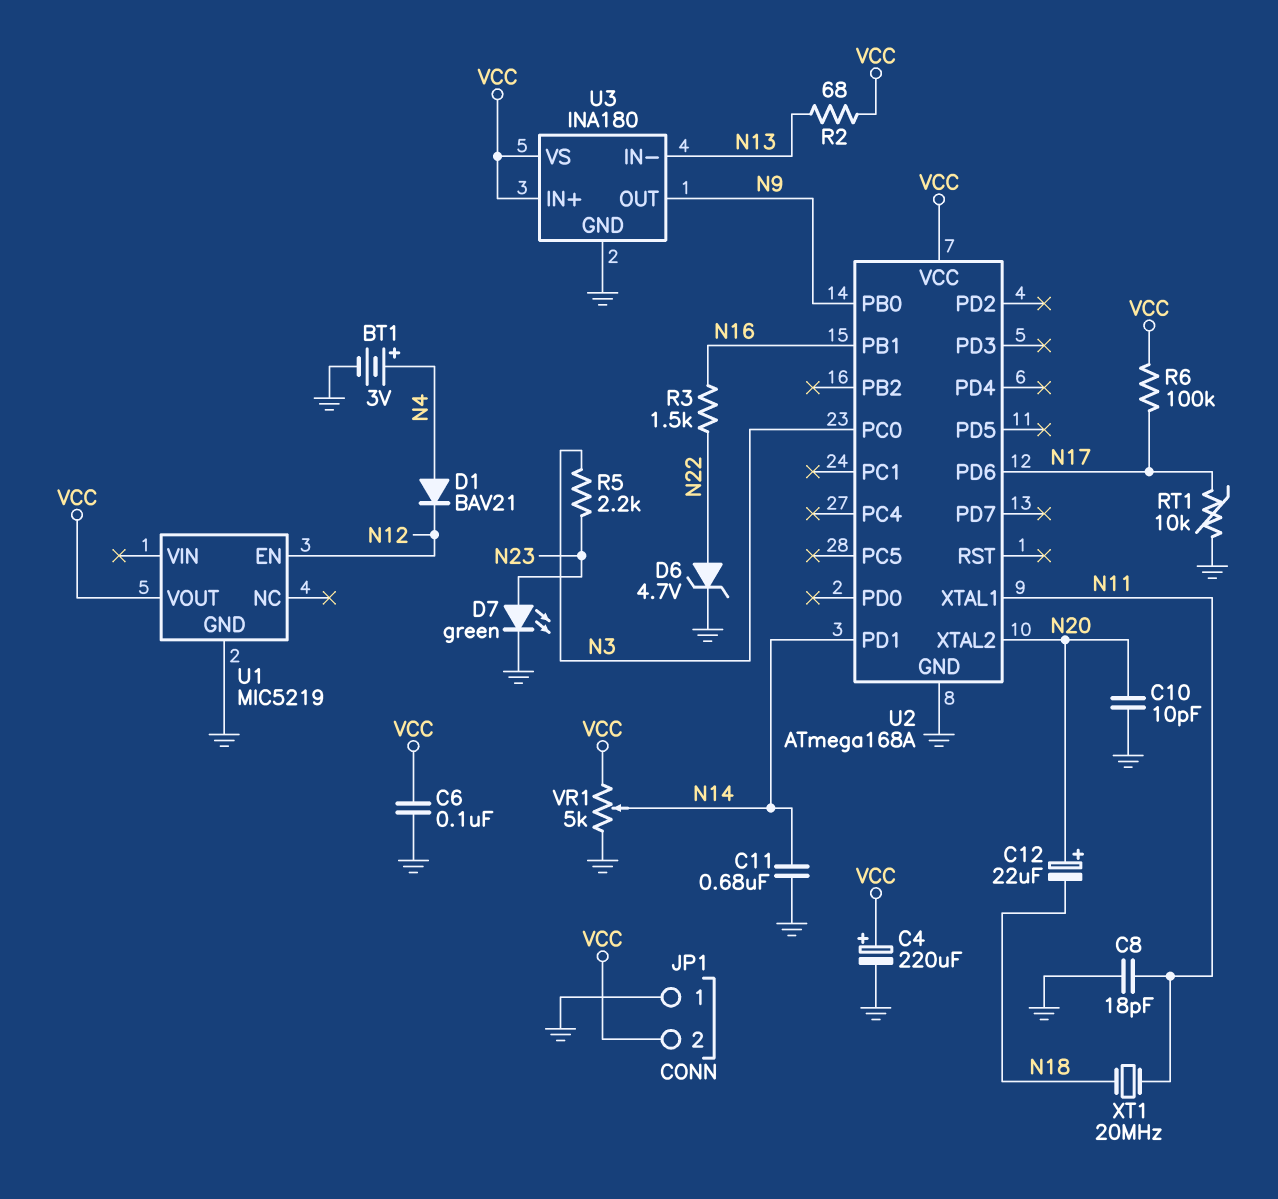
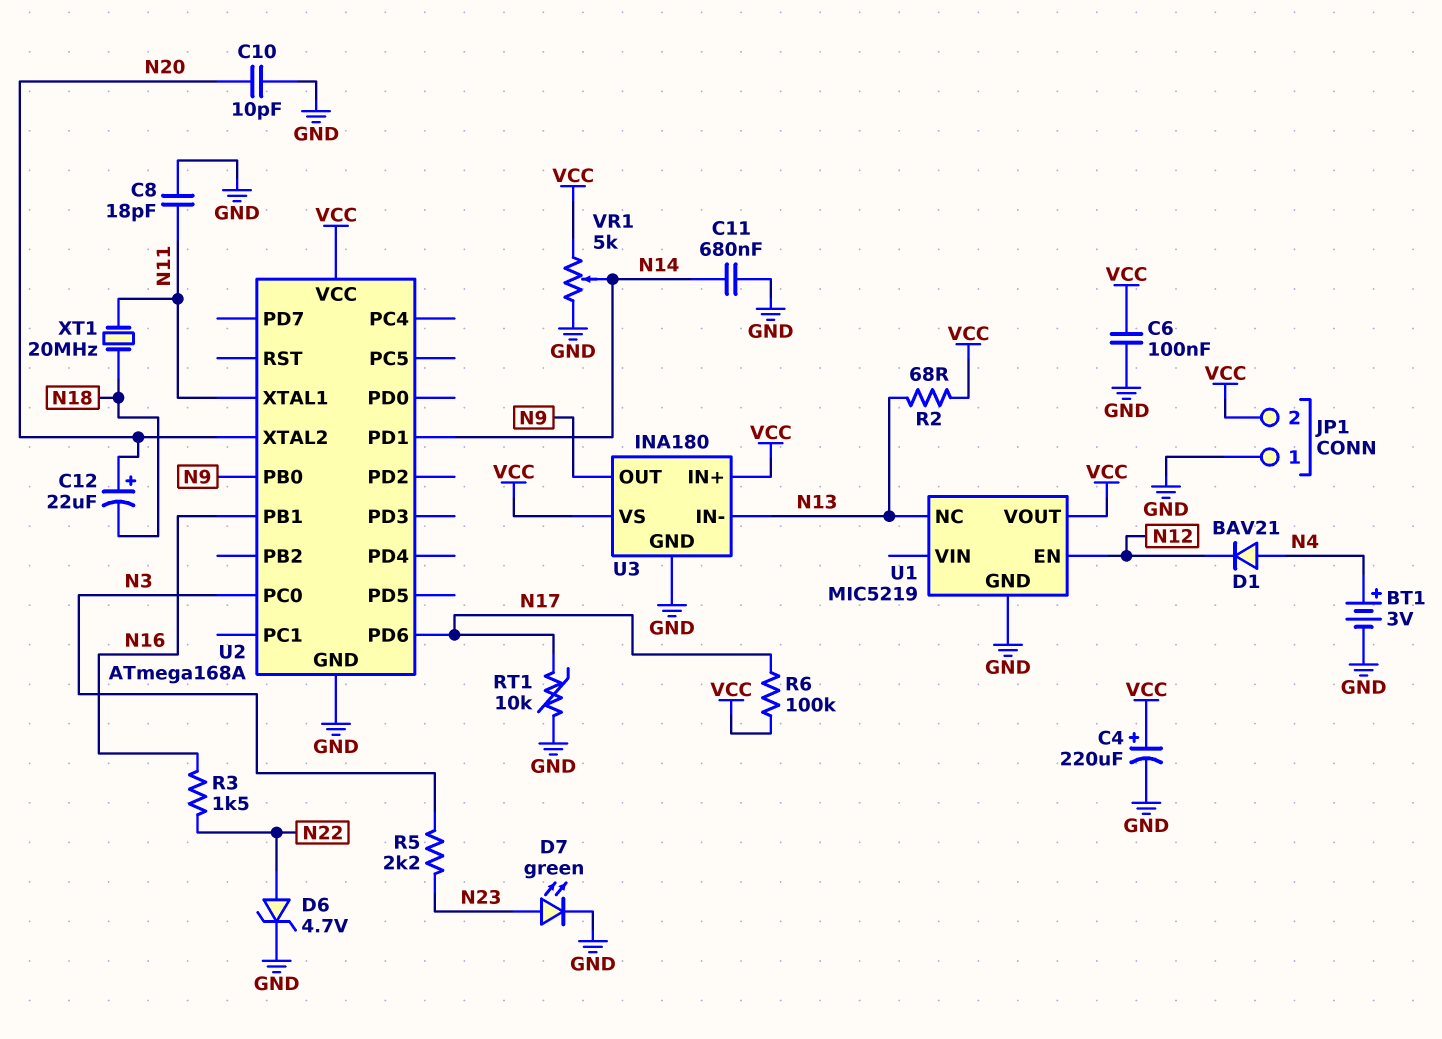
U1 pin NC: none -> N13

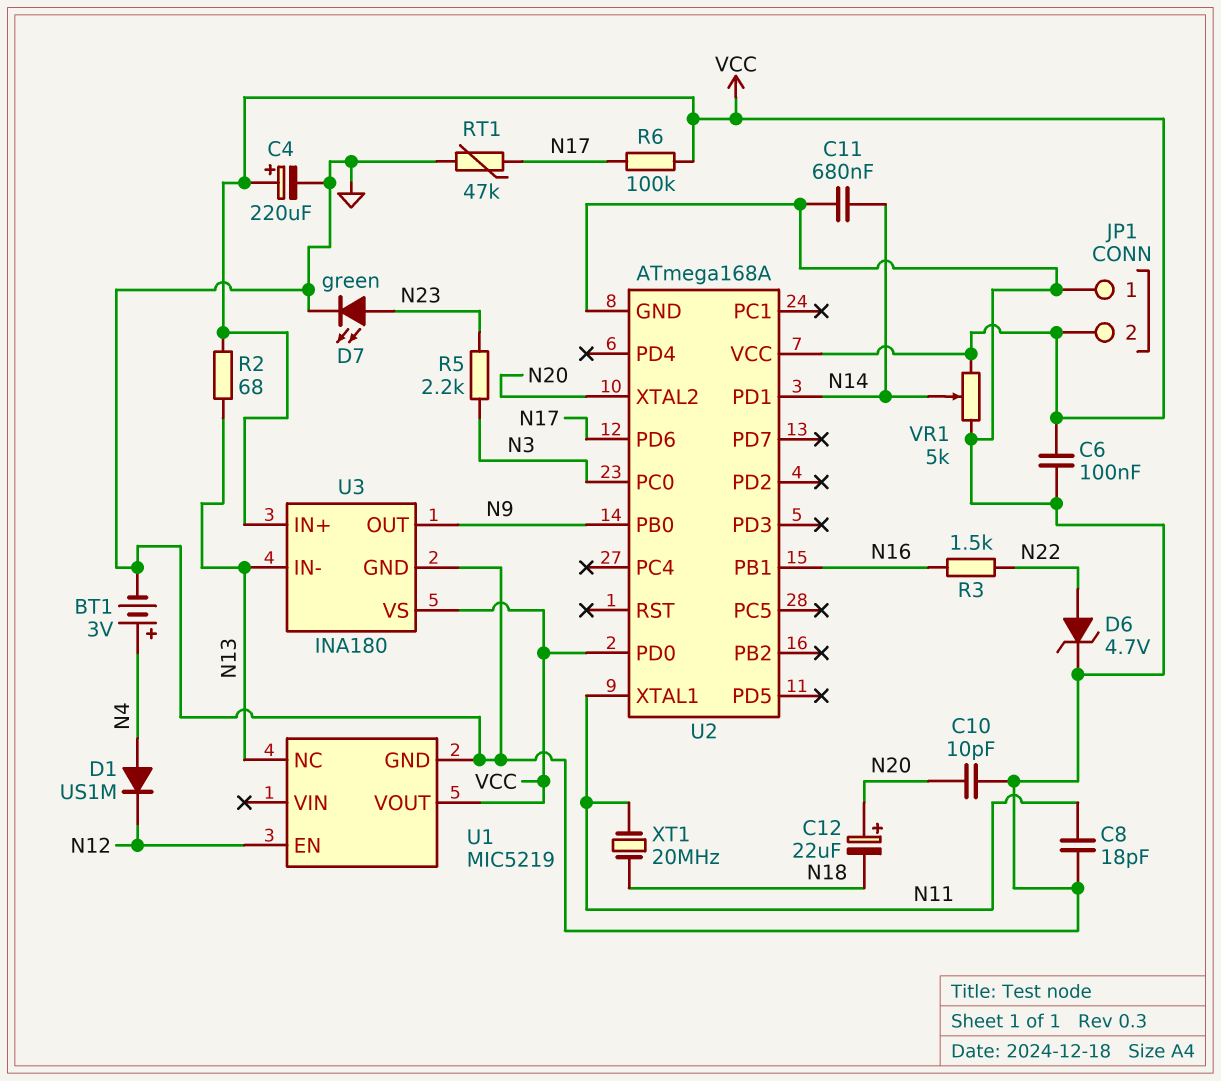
D1: diode BAV21 (A N4, K N12) -> diode US1M (A N4, K N12)
RT1: 10k (GND, N17) -> 47k (GND, N17)
U2 pin PD0: none -> VCC

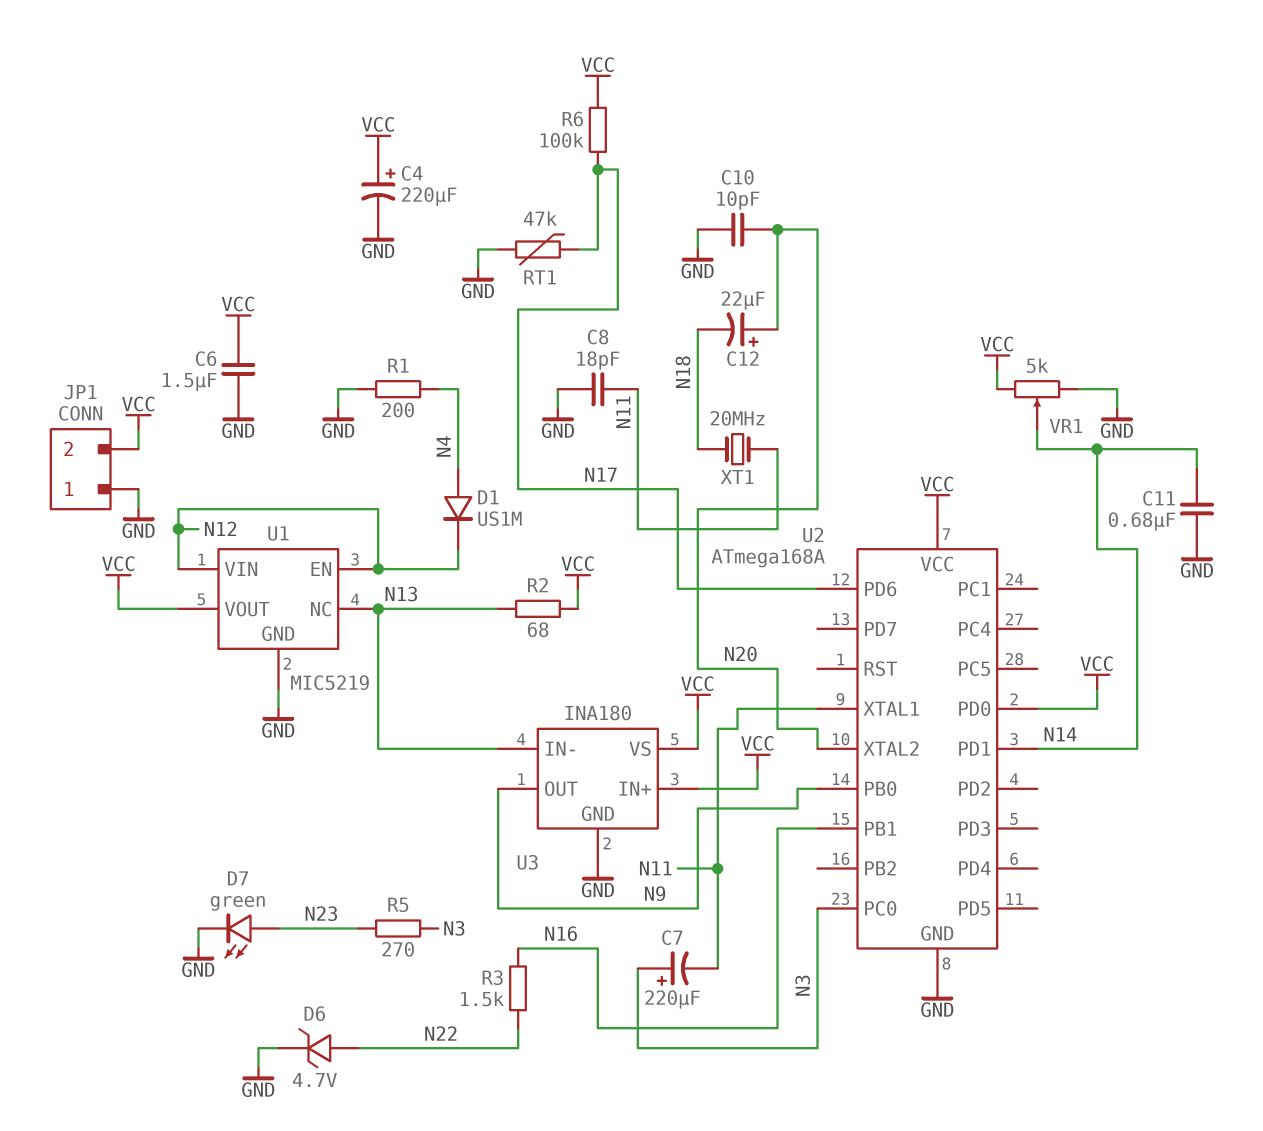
BT1: 3V (plus N4, minus GND) -> none
C6: 100nF (GND, VCC) -> 1.5uF (GND, VCC)
C7: none -> 220uF (plus N3, minus N11)
R1: none -> 200 (GND, N4)
R5: 2.2k (N3, N23) -> 270 (N3, N23)
U1 pin VIN: none -> N12

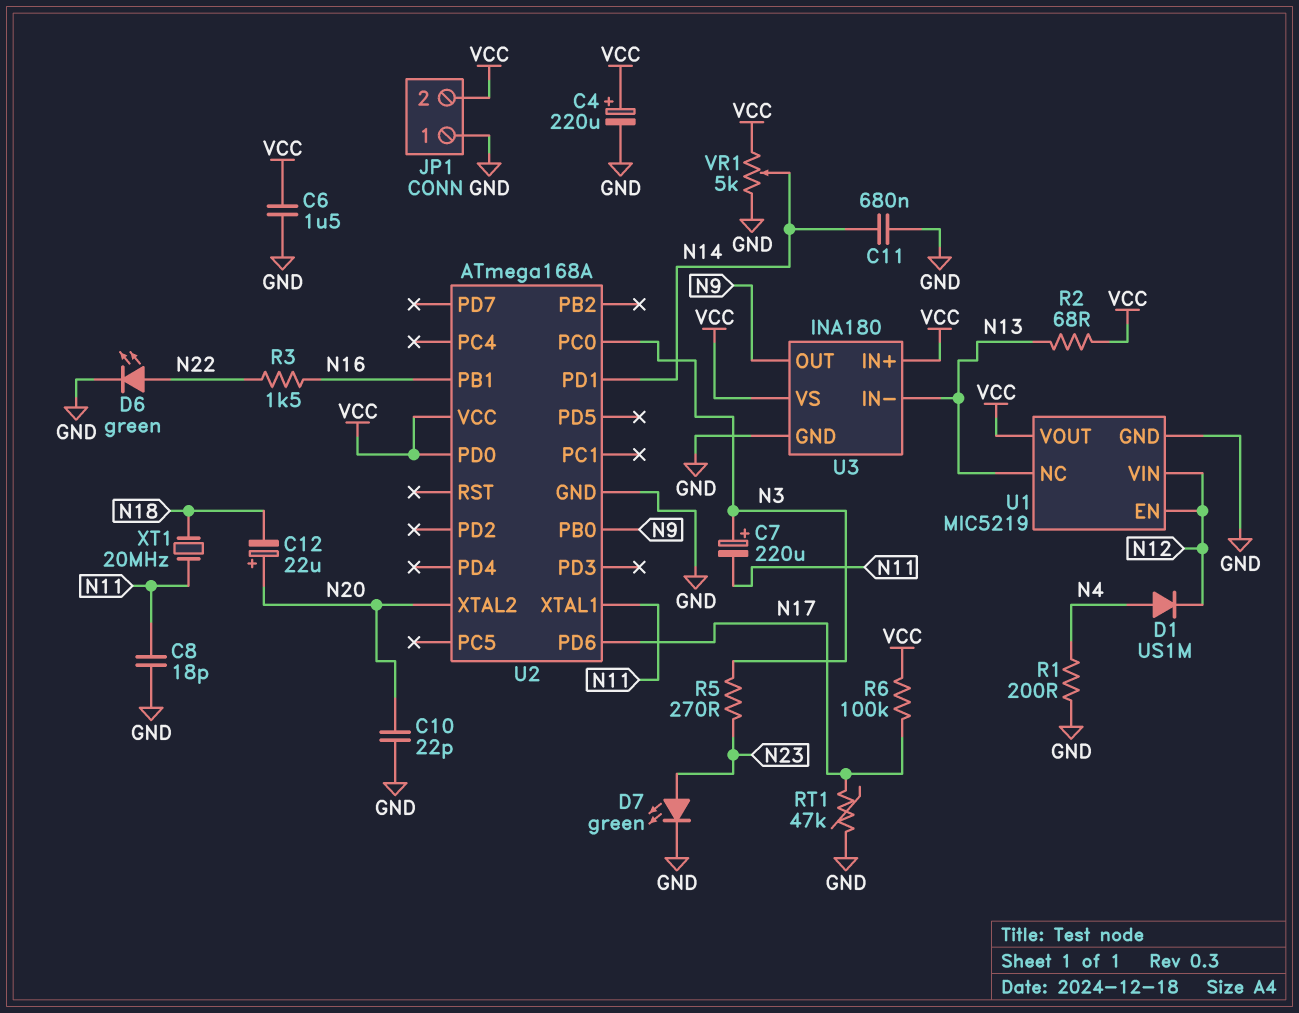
C10: 10pF (GND, N20) -> 22pF (GND, N20)
D6: zener 4.7V (A N22, K GND) -> LED green (A N22, K GND)

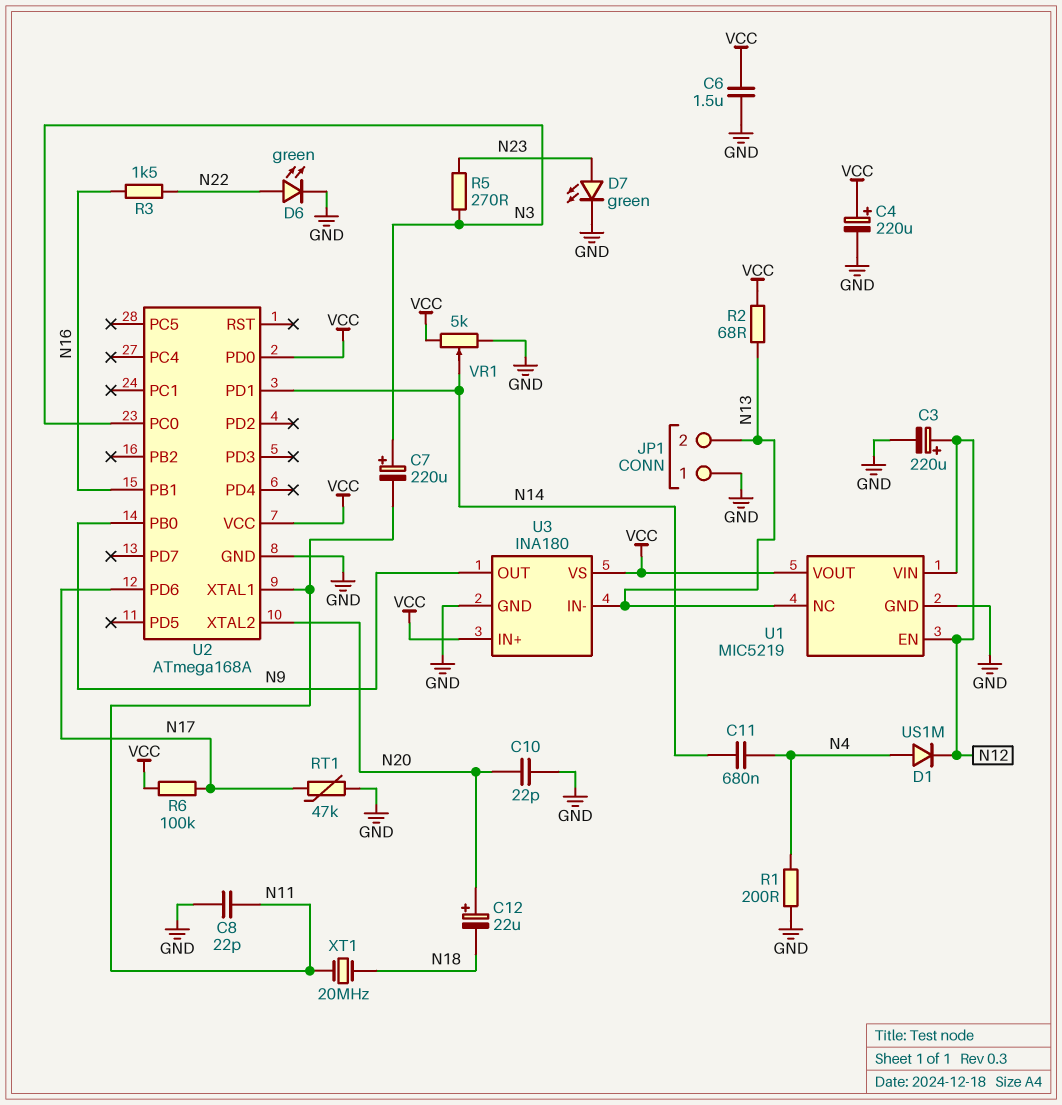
C3: none -> 220uF (plus N12, minus GND)
C8: 18pF (GND, N11) -> 22pF (GND, N11)
C11: 680nF (GND, N14) -> 680nF (N4, N14)
JP1 pin 2: VCC -> N13

